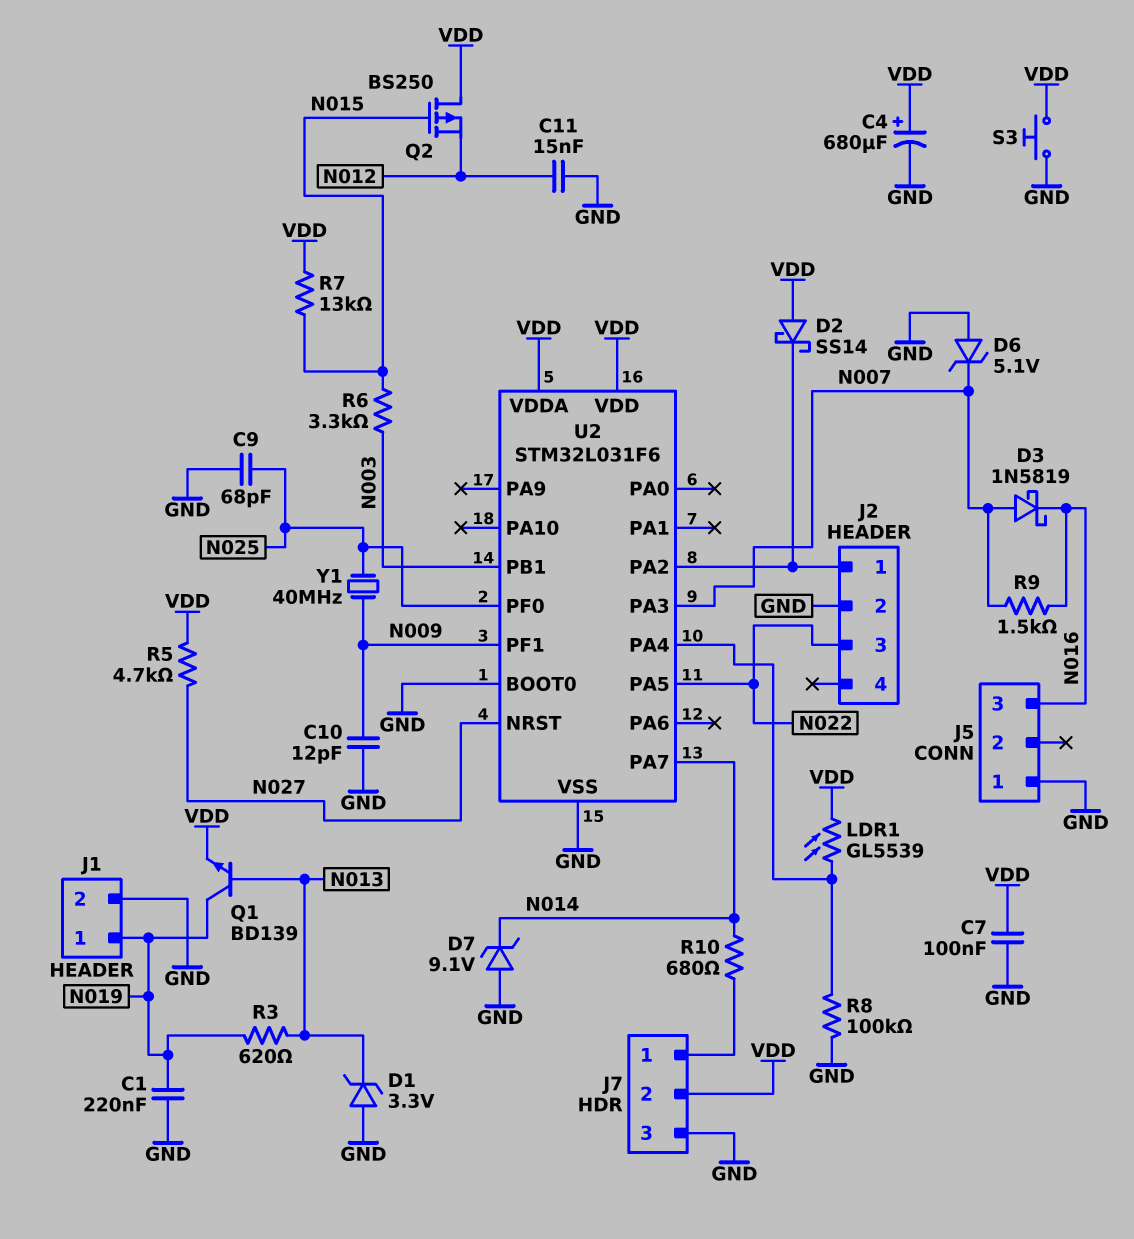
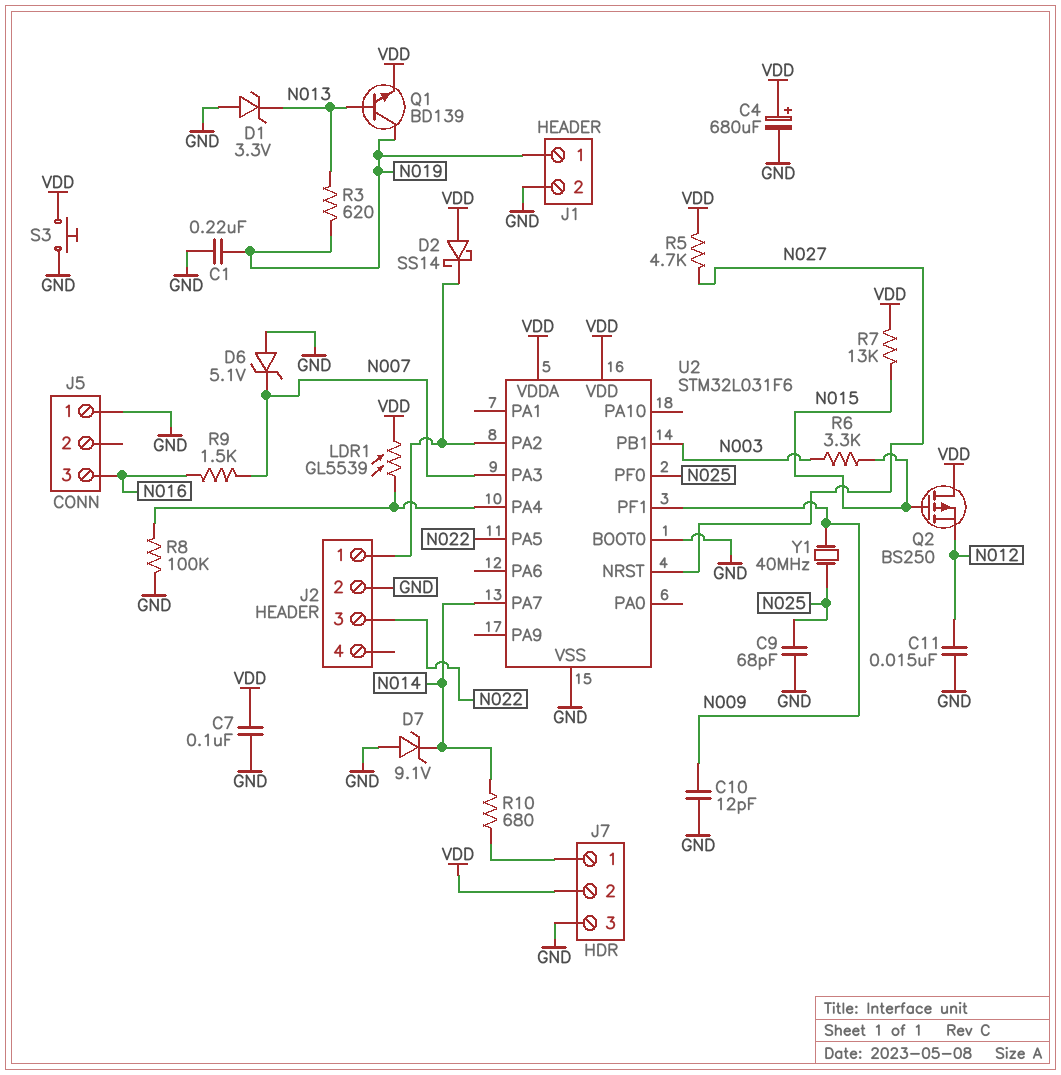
D3: schottky 1N5819 (A N007, K N016) -> none

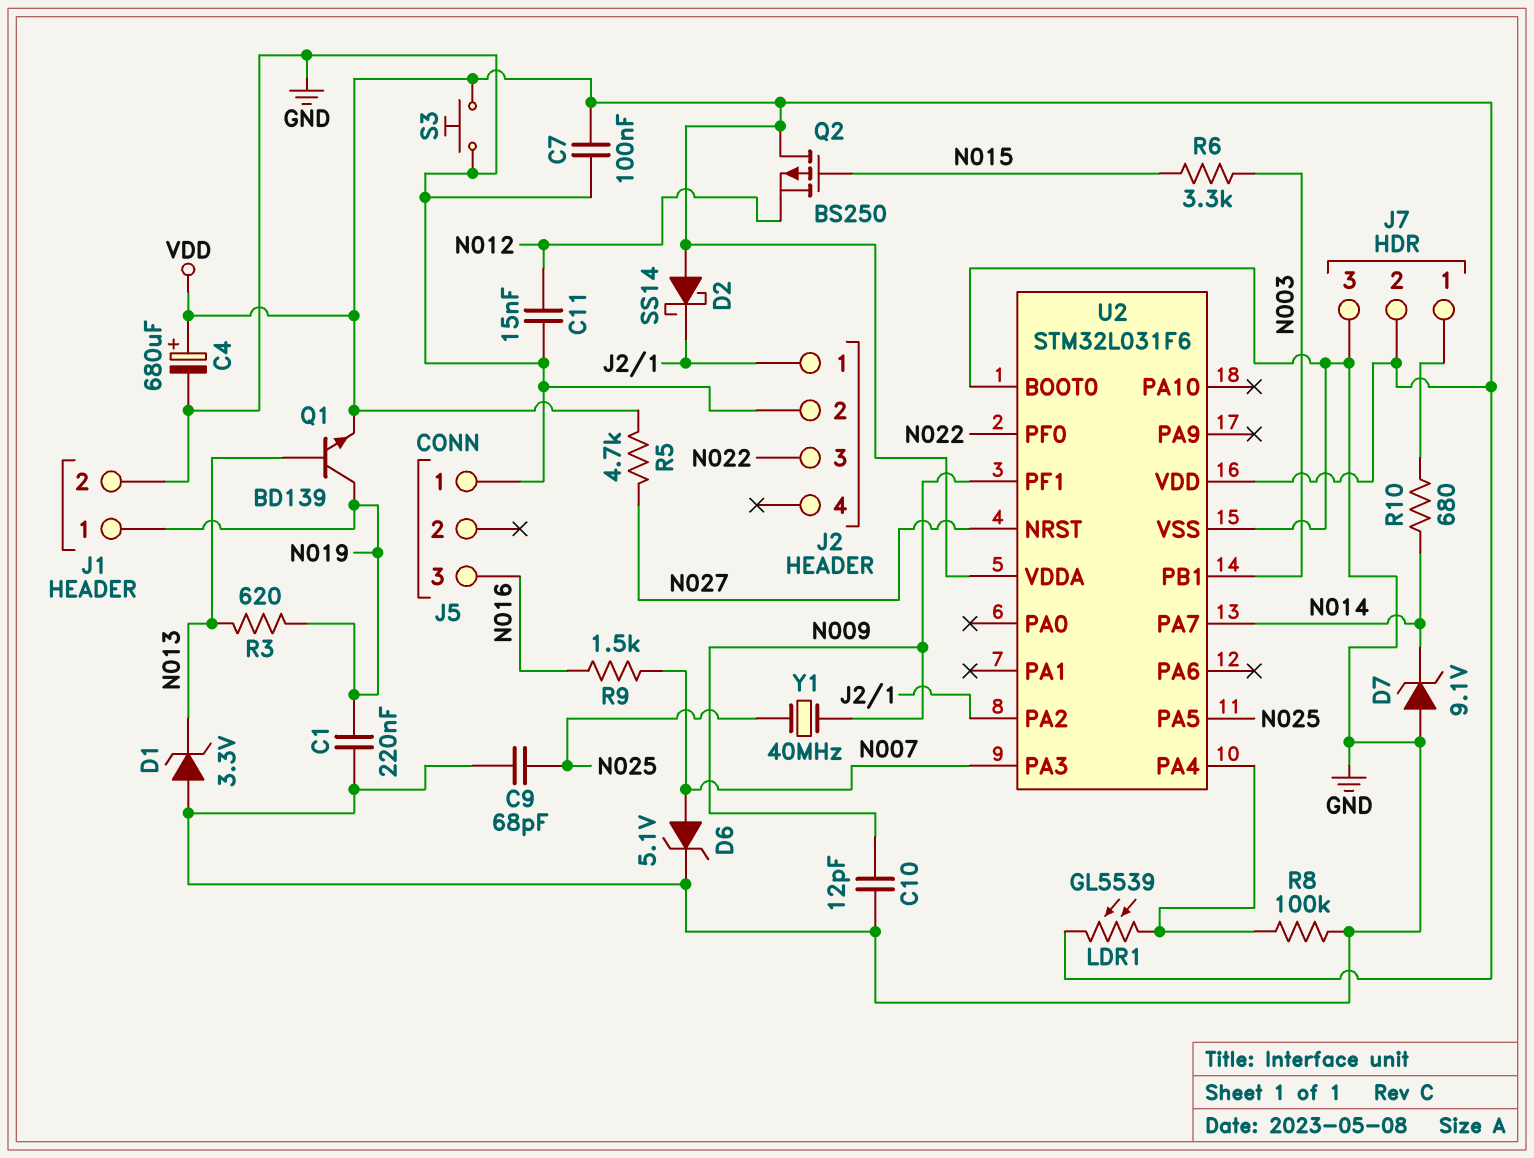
D6: zener 5.1V (A GND, K N007) -> zener 5.1V (A N007, K GND)
R7: 13k (N015, VDD) -> none
U2 pin PA5: N022 -> N025
U2 pin PF0: N025 -> N022

